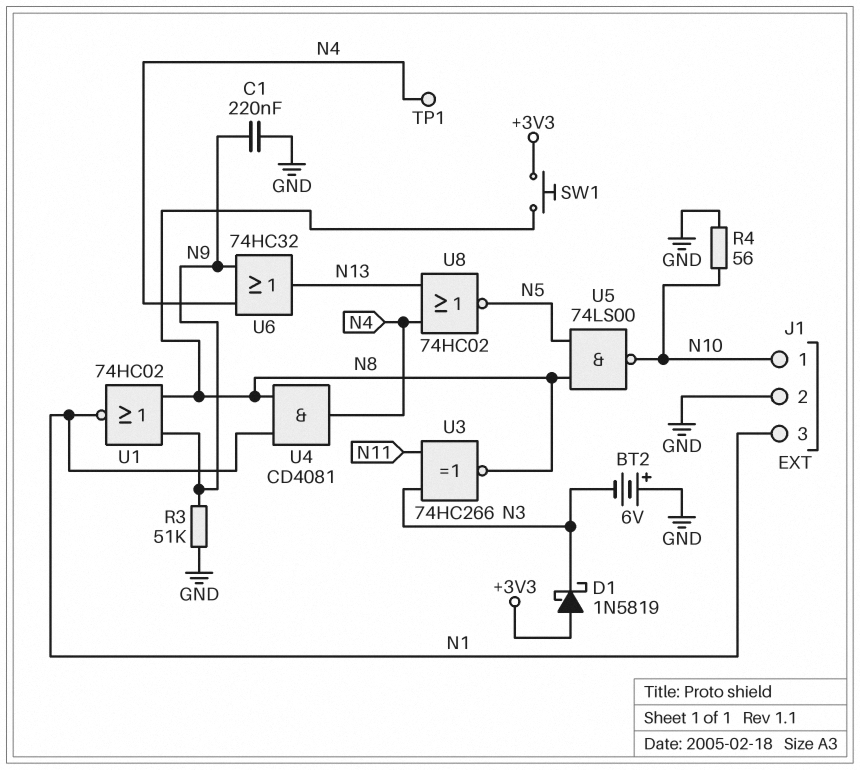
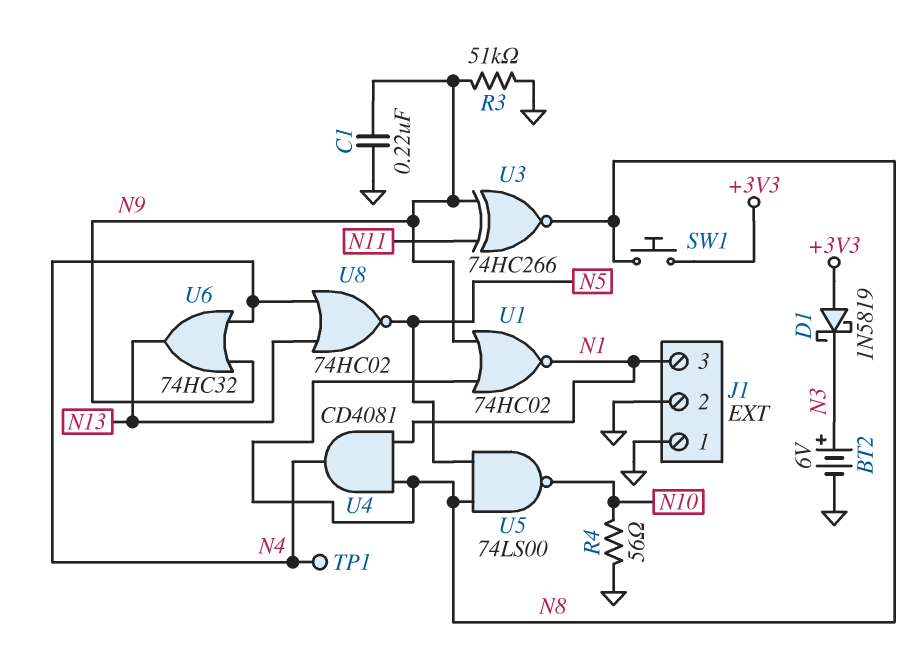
BT2: 6V (plus GND, minus N3) -> 6V (plus N3, minus GND)
J1 pin 1: N10 -> GND
U3: XNOR 74HC266 (in N3, in N11, out N8) -> XNOR 74HC266 (in N9, in N11, out N8)

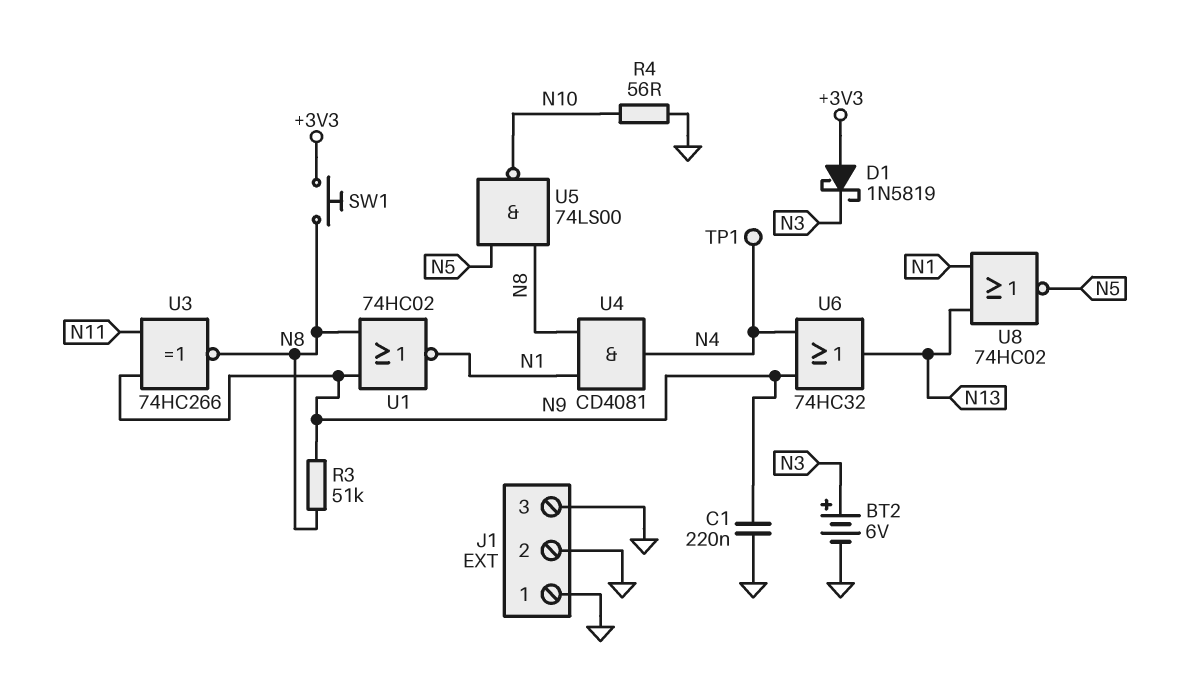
J1 pin 3: N1 -> GND
R3: 51k (GND, N9) -> 51k (N8, N9)
U8: NOR 74HC02 (in N4, in N13, out N5) -> NOR 74HC02 (in N1, in N13, out N5)

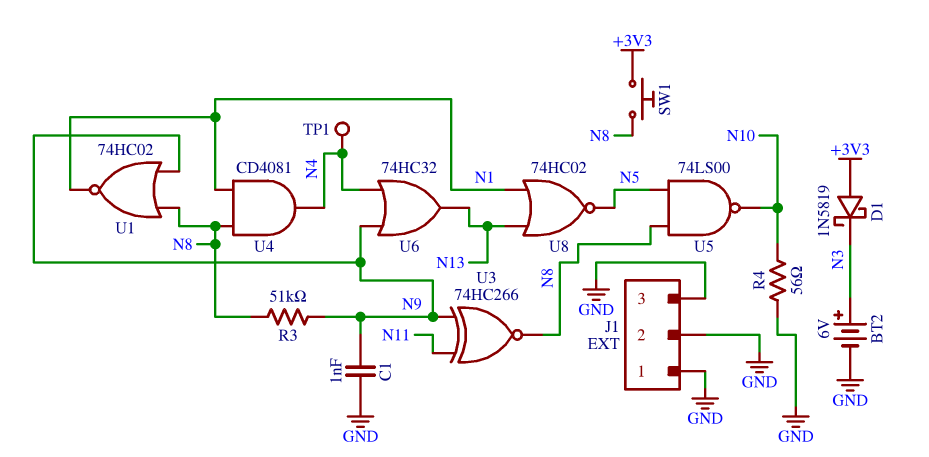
C1: 220nF (GND, N9) -> 1nF (GND, N9)

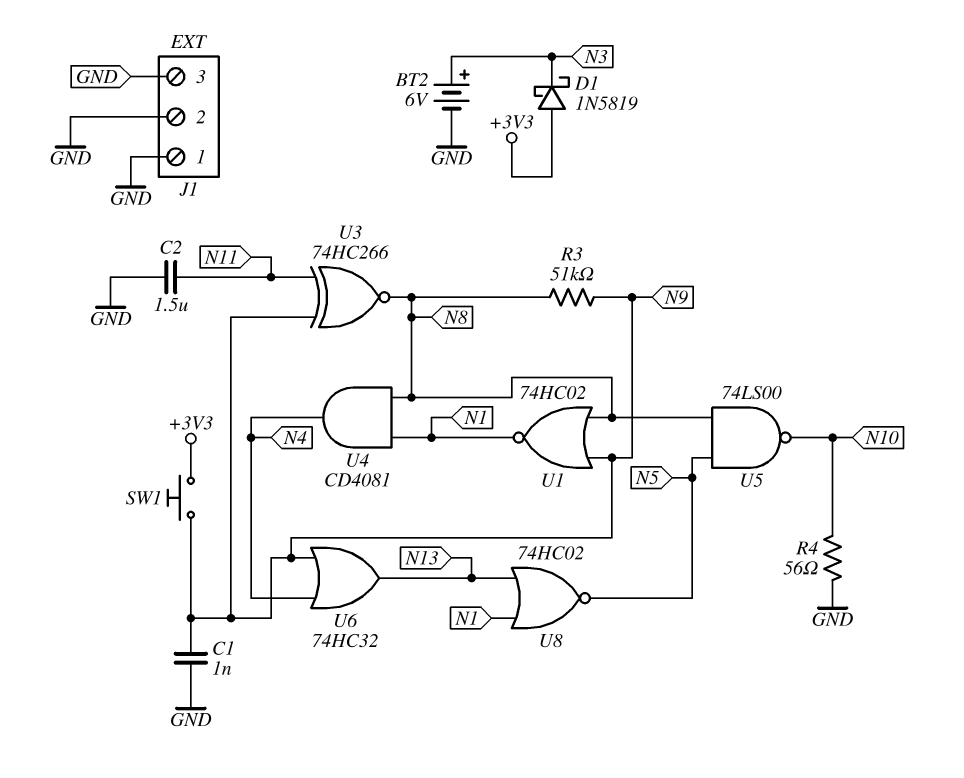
C2: none -> 1.5uF (GND, N11)
SW1: button (+3V3, N8) -> button (+3V3, N9)
TP1: test point (N4) -> none

